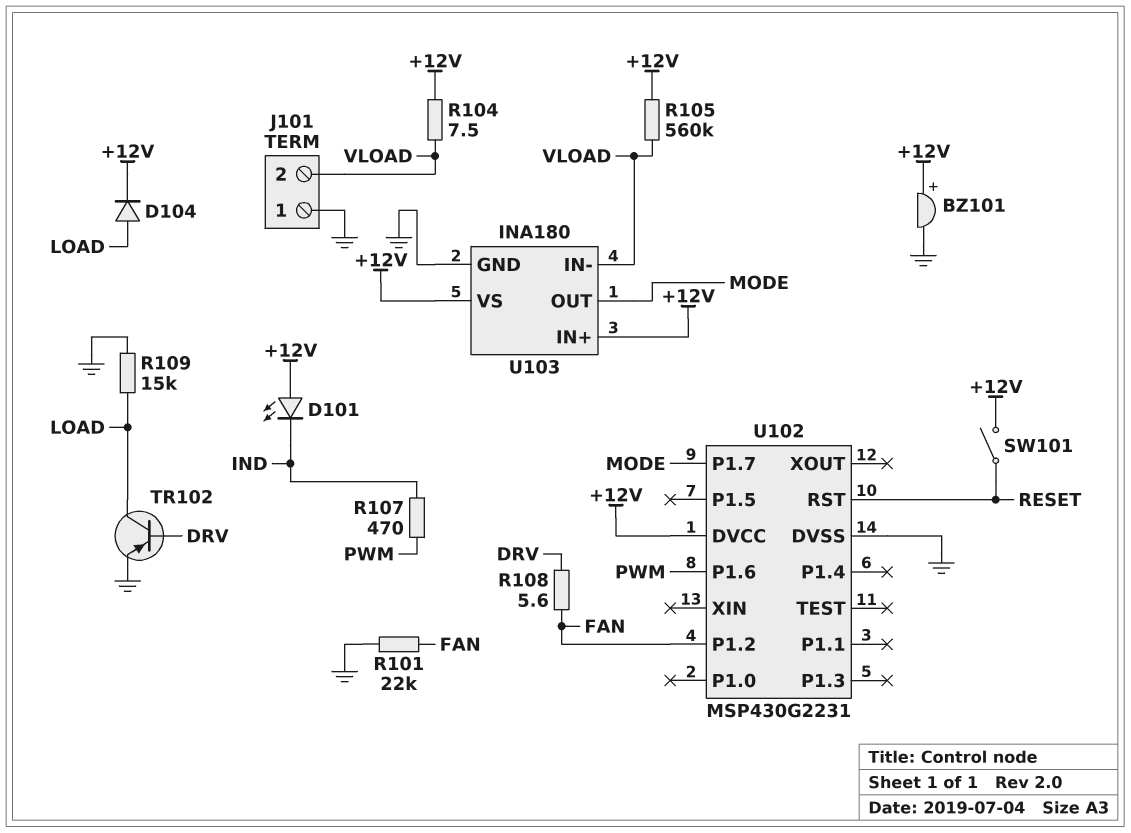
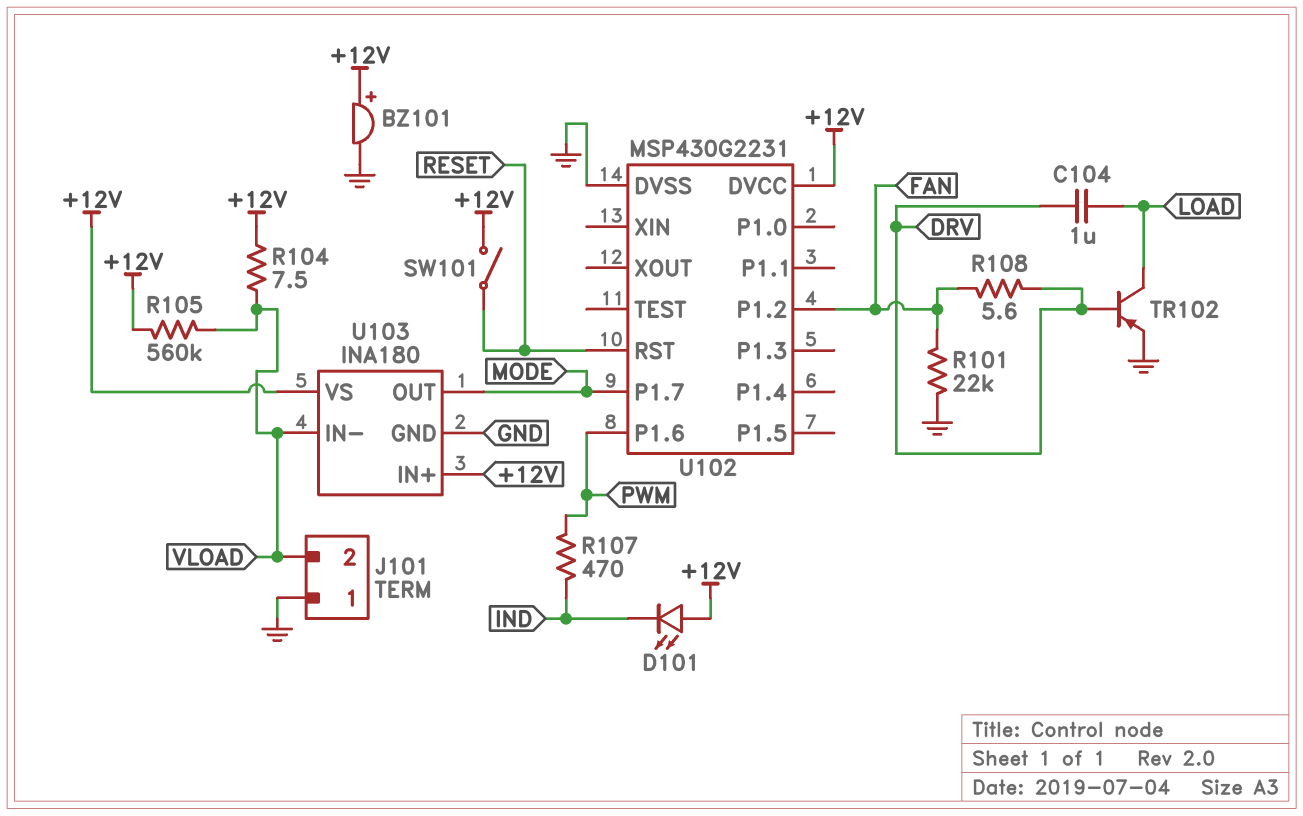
C104: none -> 1uF (DRV, LOAD)
D104: diode (A LOAD, K +12V) -> none
R109: 15k (GND, LOAD) -> none

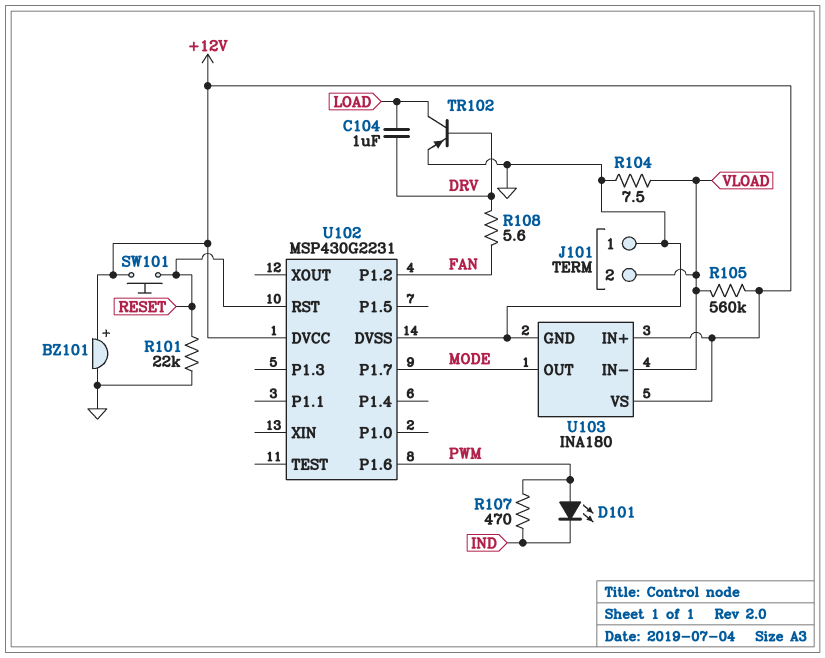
D101: LED (A +12V, K IND) -> LED (A PWM, K IND)
R101: 22k (FAN, GND) -> 22k (GND, RESET)
R104: 7.5 (+12V, VLOAD) -> 7.5 (GND, VLOAD)
SW101: switch (+12V, RESET) -> button (+12V, RESET)

